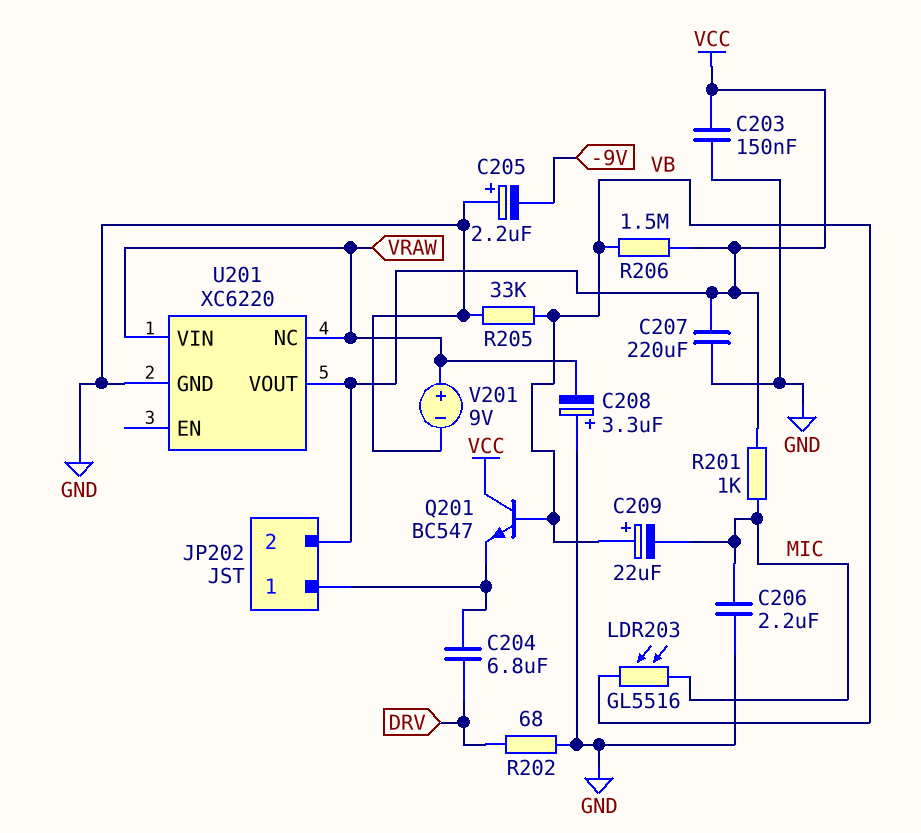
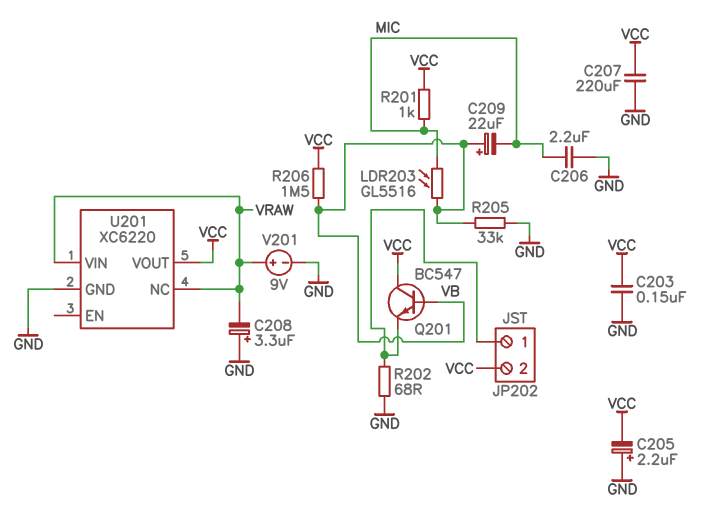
C204: 6.8uF (DRV, JP202/1) -> none
C205: 2.2uF (plus GND, minus -9V) -> 2.2uF (plus GND, minus VCC)
R202: 68 (DRV, GND) -> 68 (GND, JP202/1)

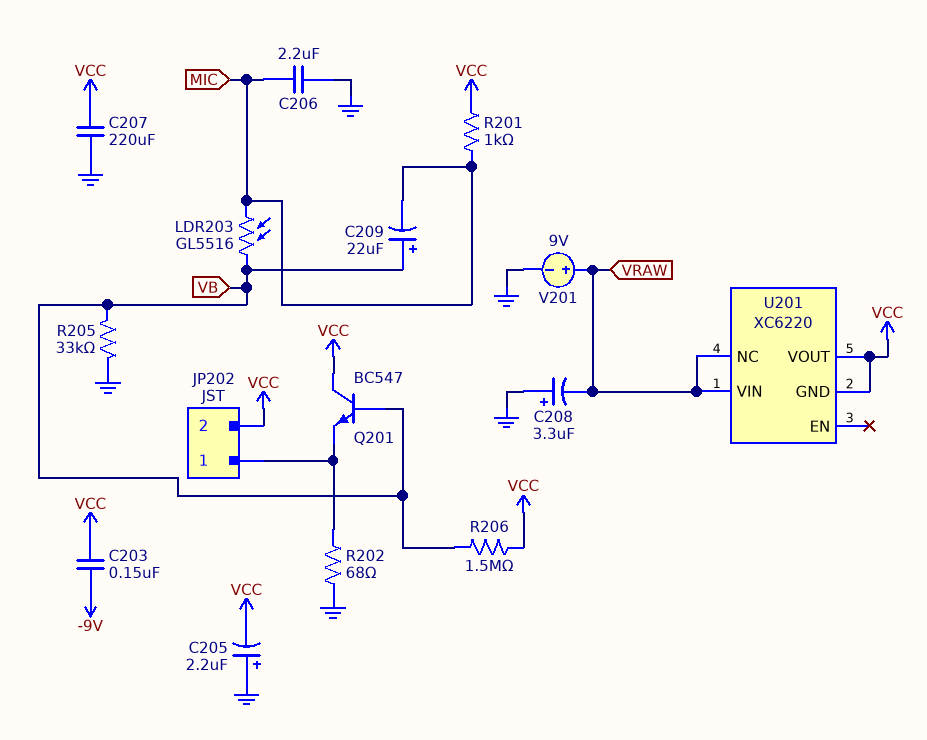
C203: 150nF (GND, VCC) -> 150nF (-9V, VCC)
U201 pin GND: GND -> VCC

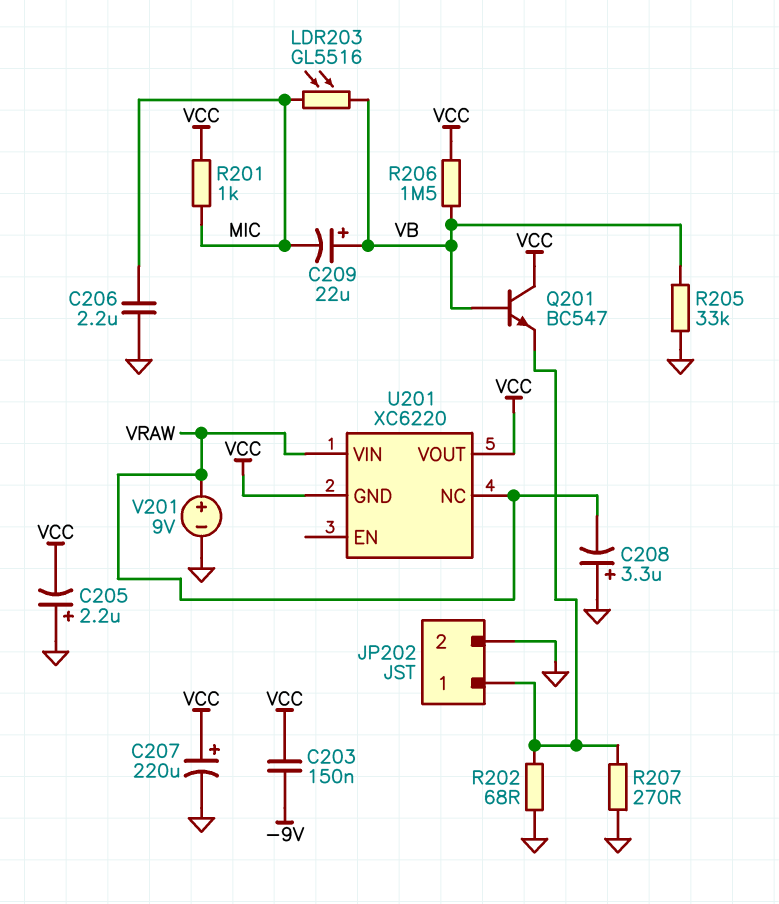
C207: 220uF (GND, VCC) -> 220uF (plus VCC, minus GND)
JP202 pin 2: VCC -> GND
R207: none -> 270 (GND, JP202/1)

